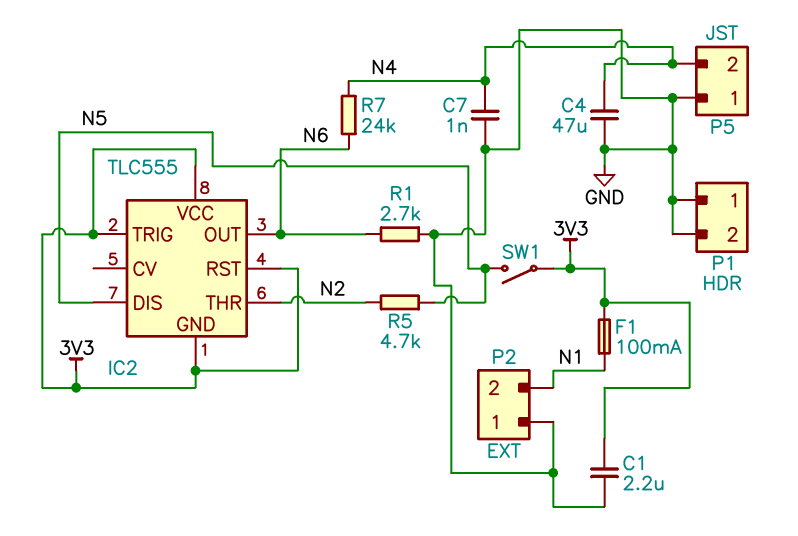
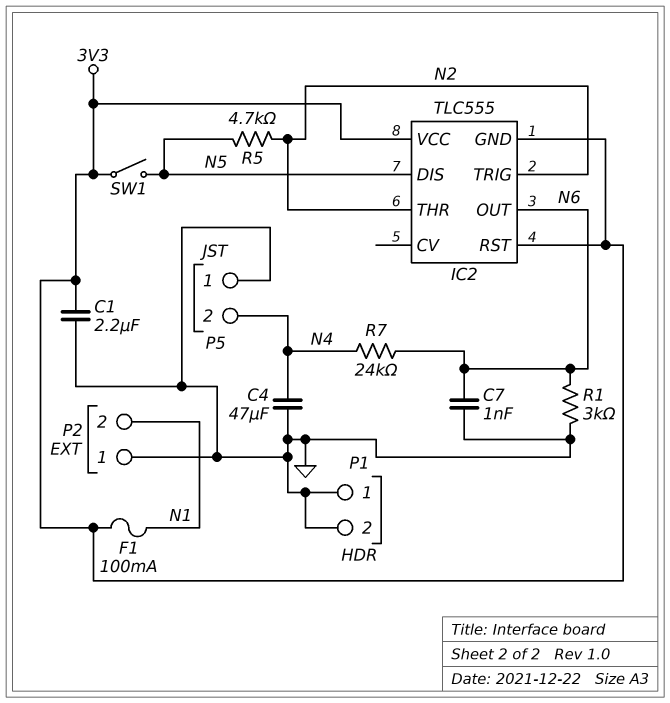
C7: 1nF (GND, N4) -> 1nF (GND, N6)
IC2 pin TRIG: 3V3 -> N2
R1: 2.7k (GND, N6) -> 3k (GND, N6)

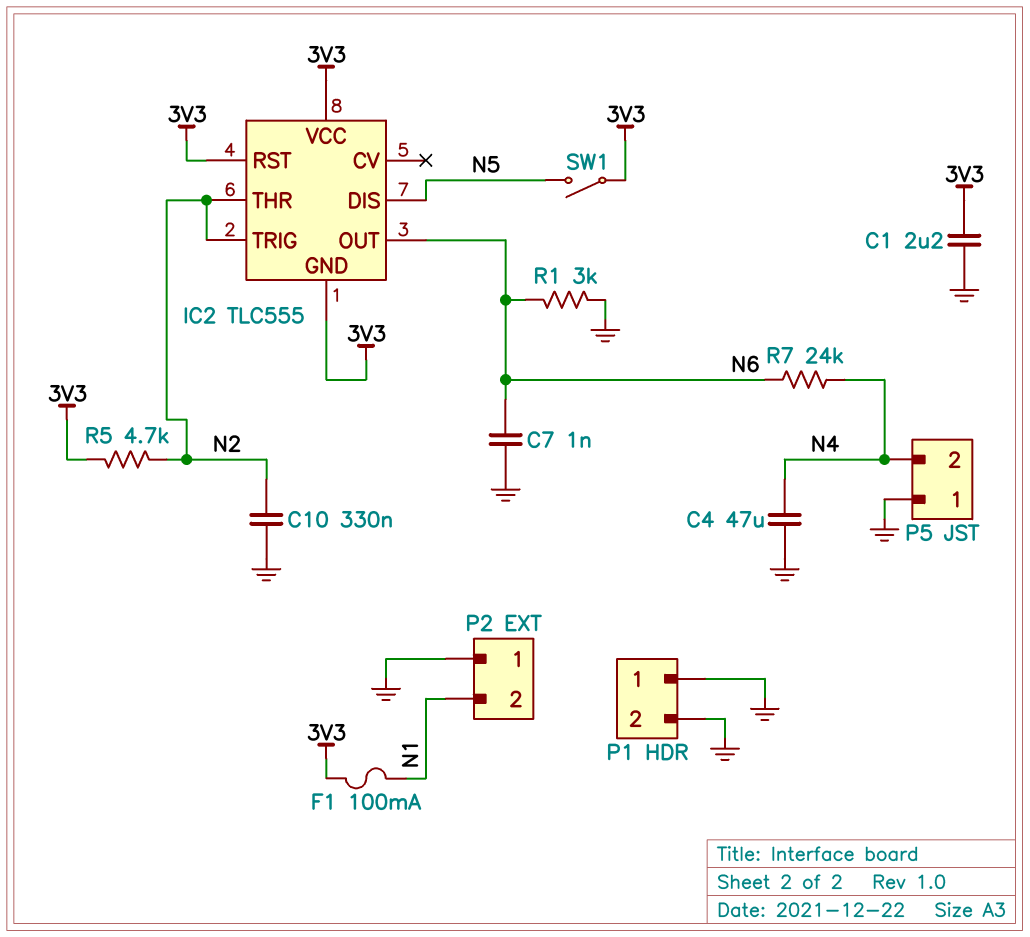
C10: none -> 330nF (GND, N2)
R5: 4.7k (N2, N5) -> 4.7k (3V3, N2)

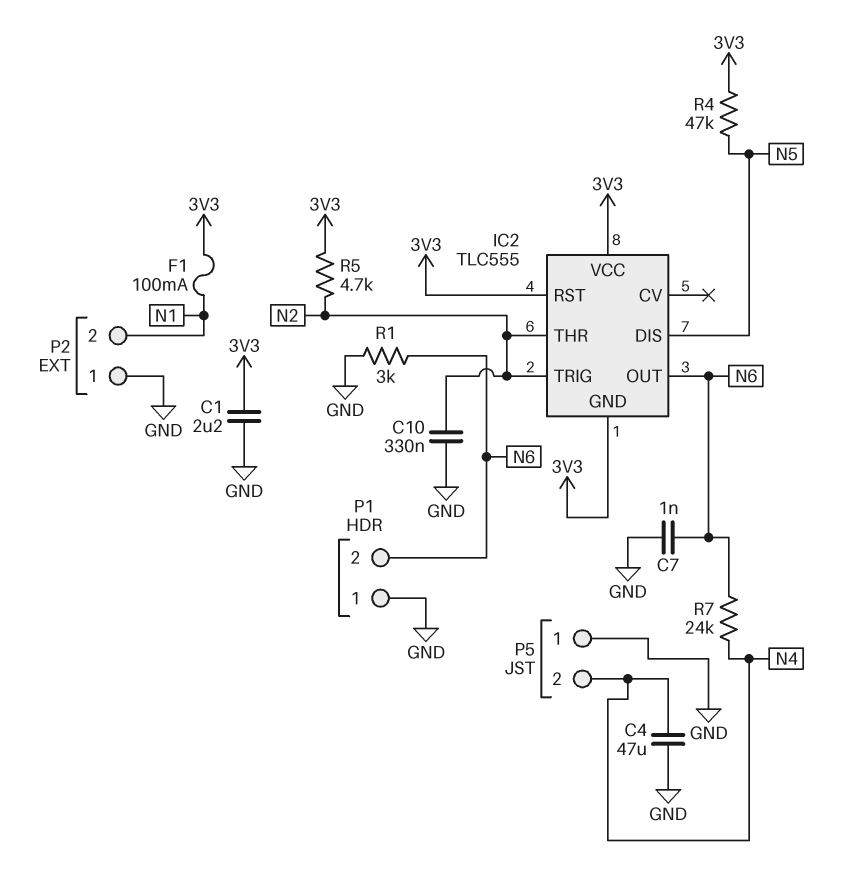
P1 pin 2: GND -> N6
R4: none -> 47k (3V3, N5)
SW1: switch (3V3, N5) -> none

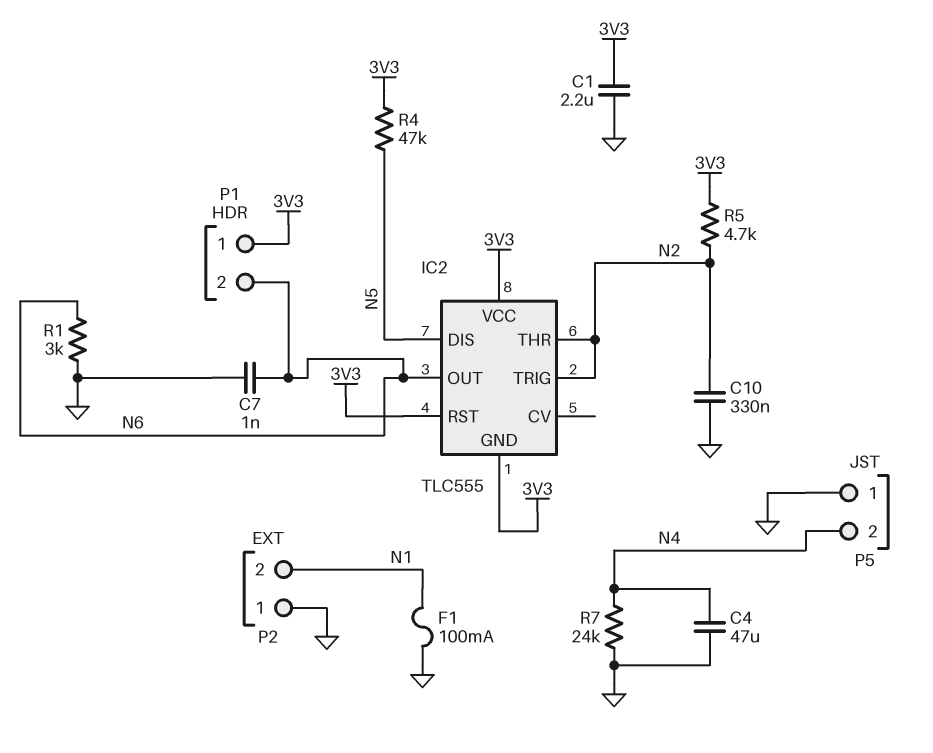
F1: 100mA (3V3, N1) -> 100mA (GND, N1)
P1 pin 1: GND -> 3V3
R7: 24k (N4, N6) -> 24k (GND, N4)

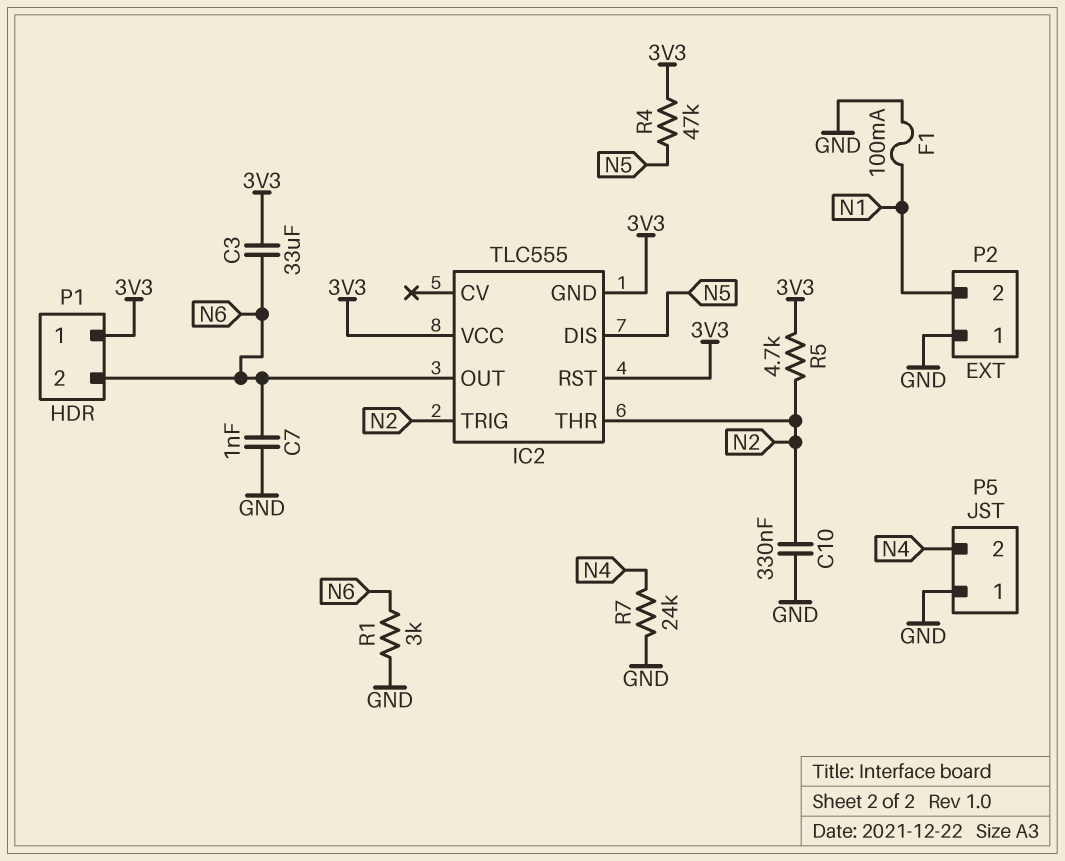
C1: 2.2uF (3V3, GND) -> none
C3: none -> 33uF (3V3, N6)
C4: 47uF (GND, N4) -> none

